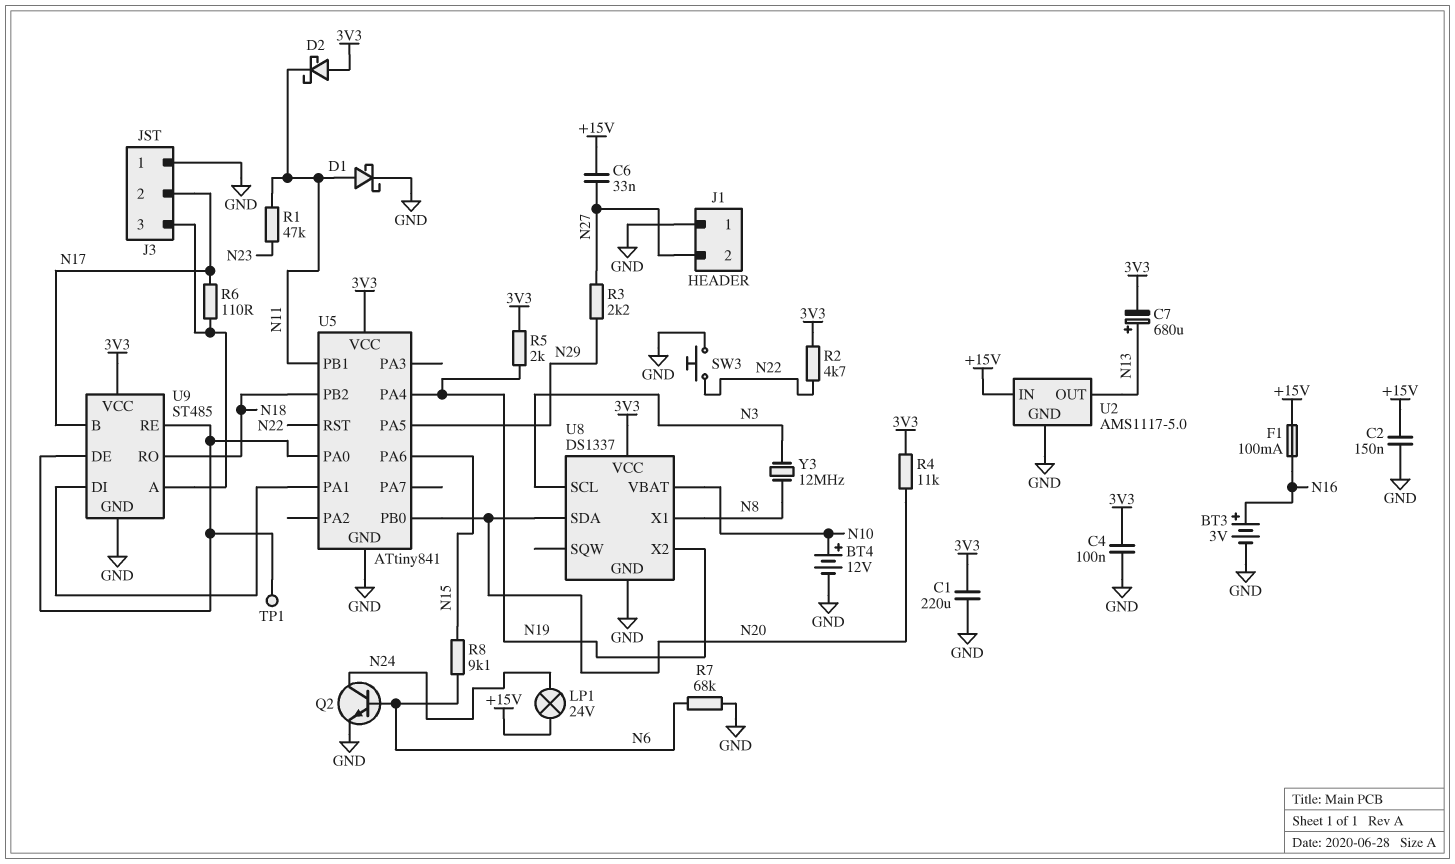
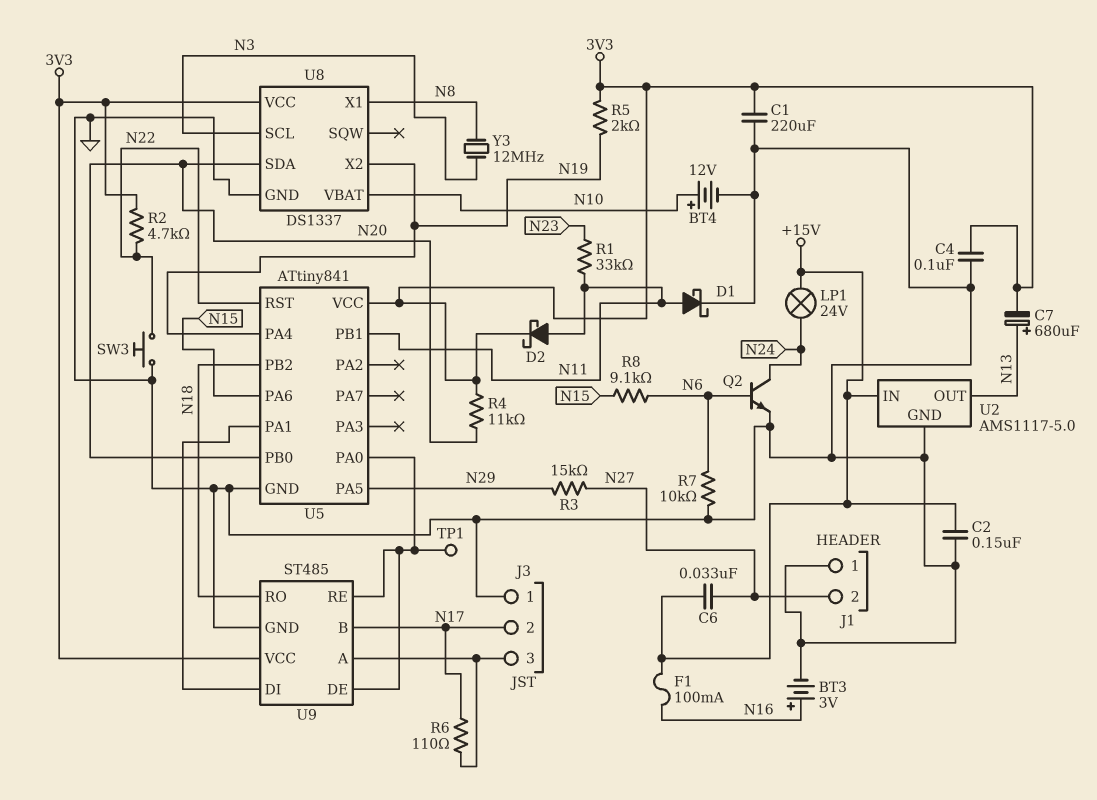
D2: schottky (A 3V3, K N11) -> schottky (A N11, K 3V3)
R1: 47k (N11, N23) -> 33k (N11, N23)
R3: 2.2k (N27, N29) -> 15k (N27, N29)
R7: 68k (GND, N6) -> 10k (GND, N6)

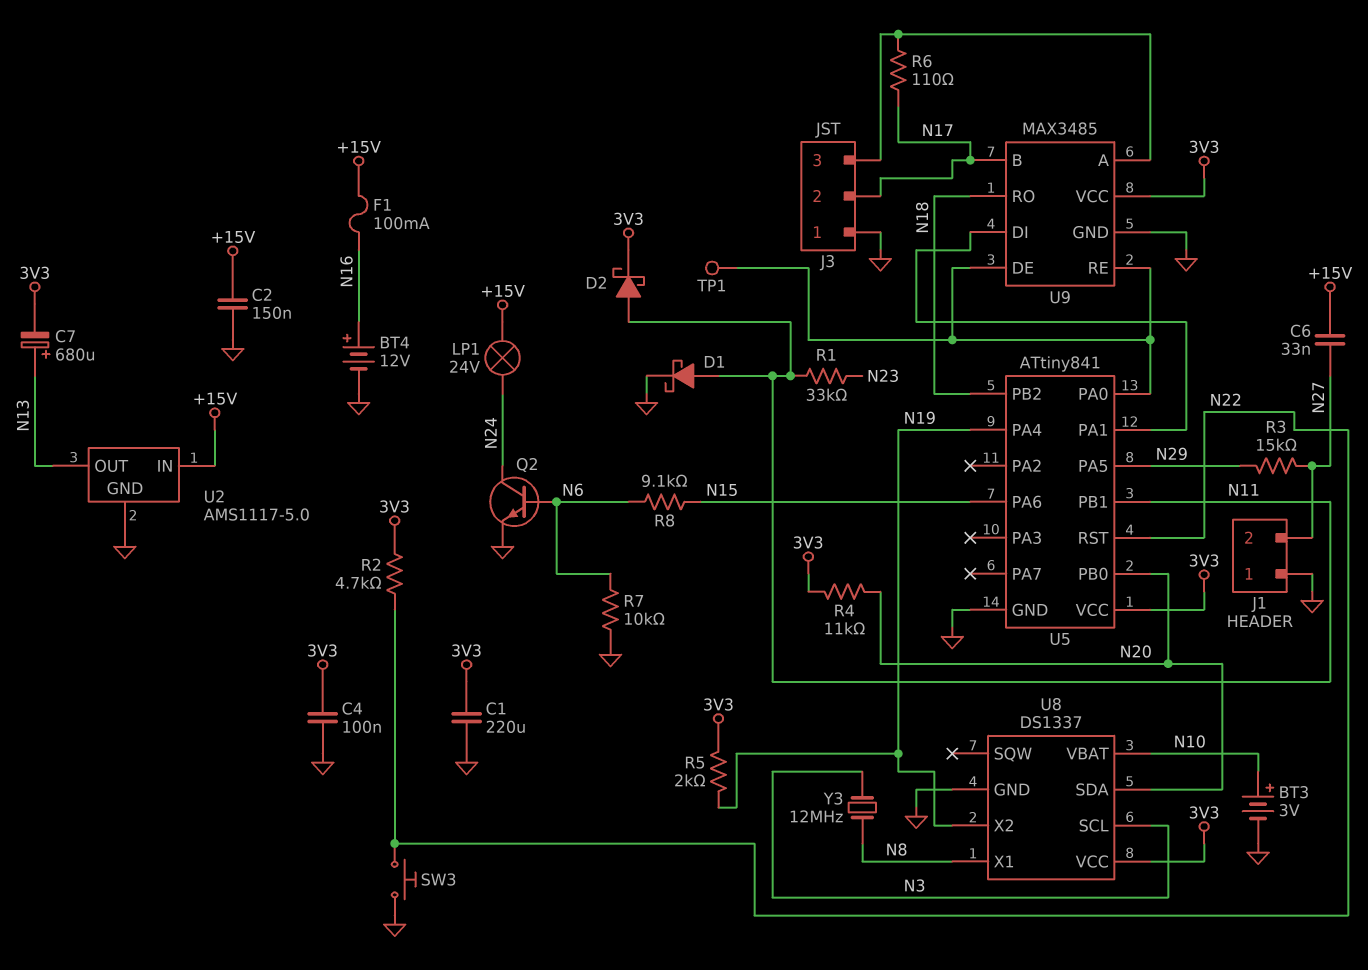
BT3: 3V (plus N16, minus GND) -> 3V (plus N10, minus GND)
BT4: 12V (plus N10, minus GND) -> 12V (plus N16, minus GND)
U9: ST485 -> MAX3485

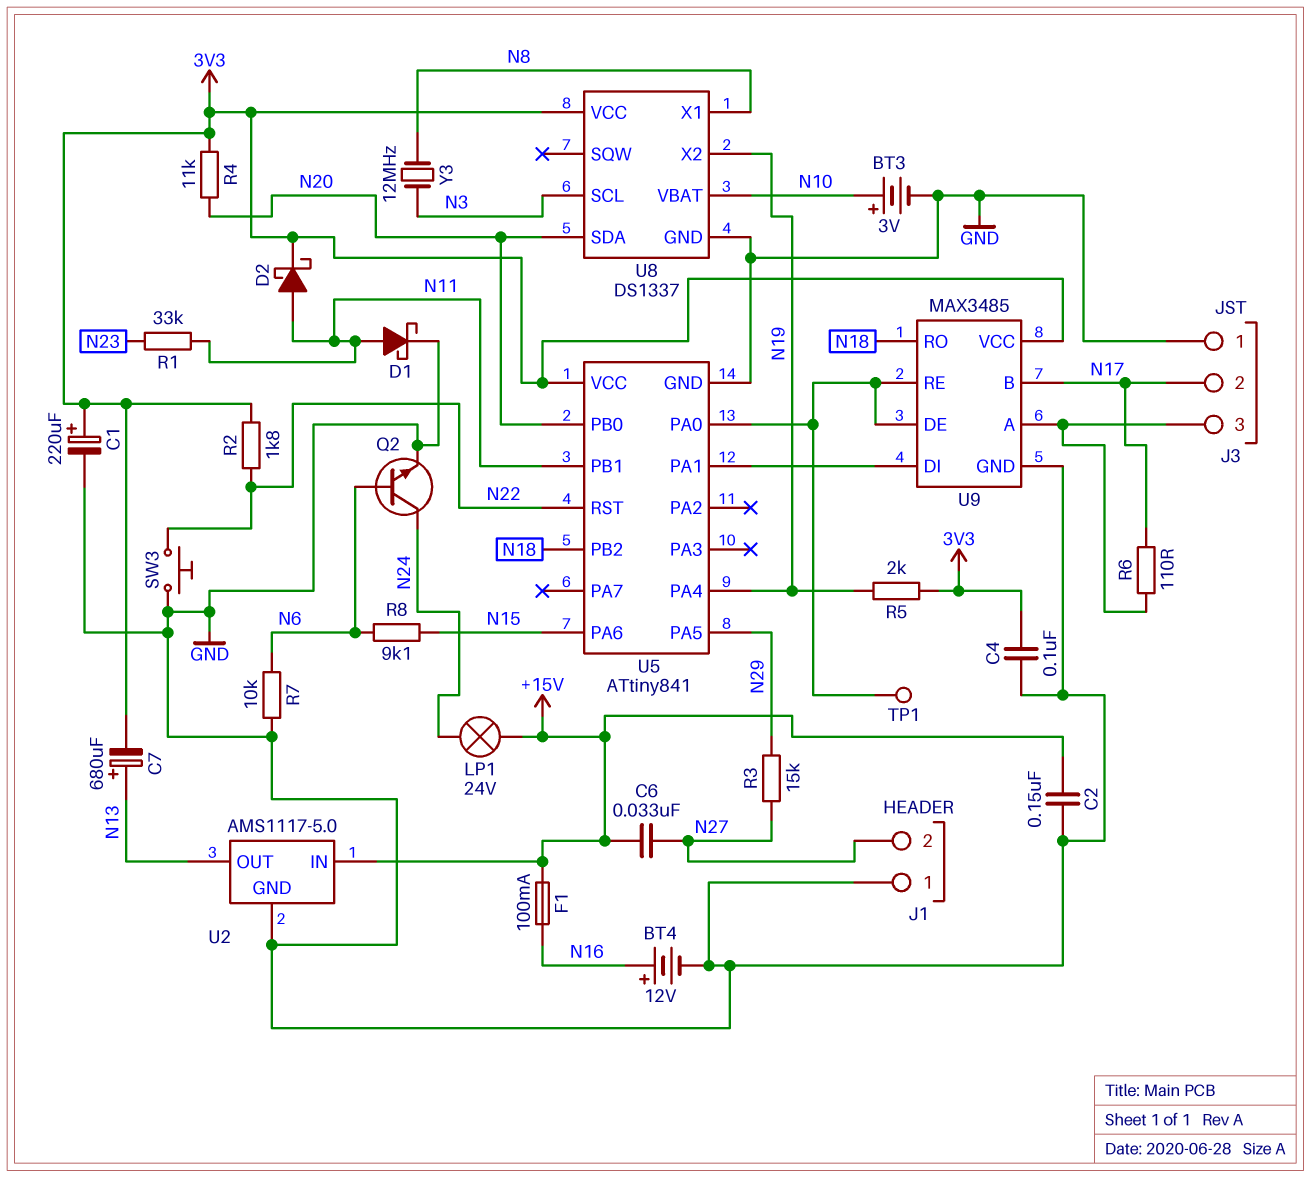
C1: 220uF (3V3, GND) -> 220uF (plus 3V3, minus GND)
R2: 4.7k (3V3, N22) -> 1.8k (3V3, N22)

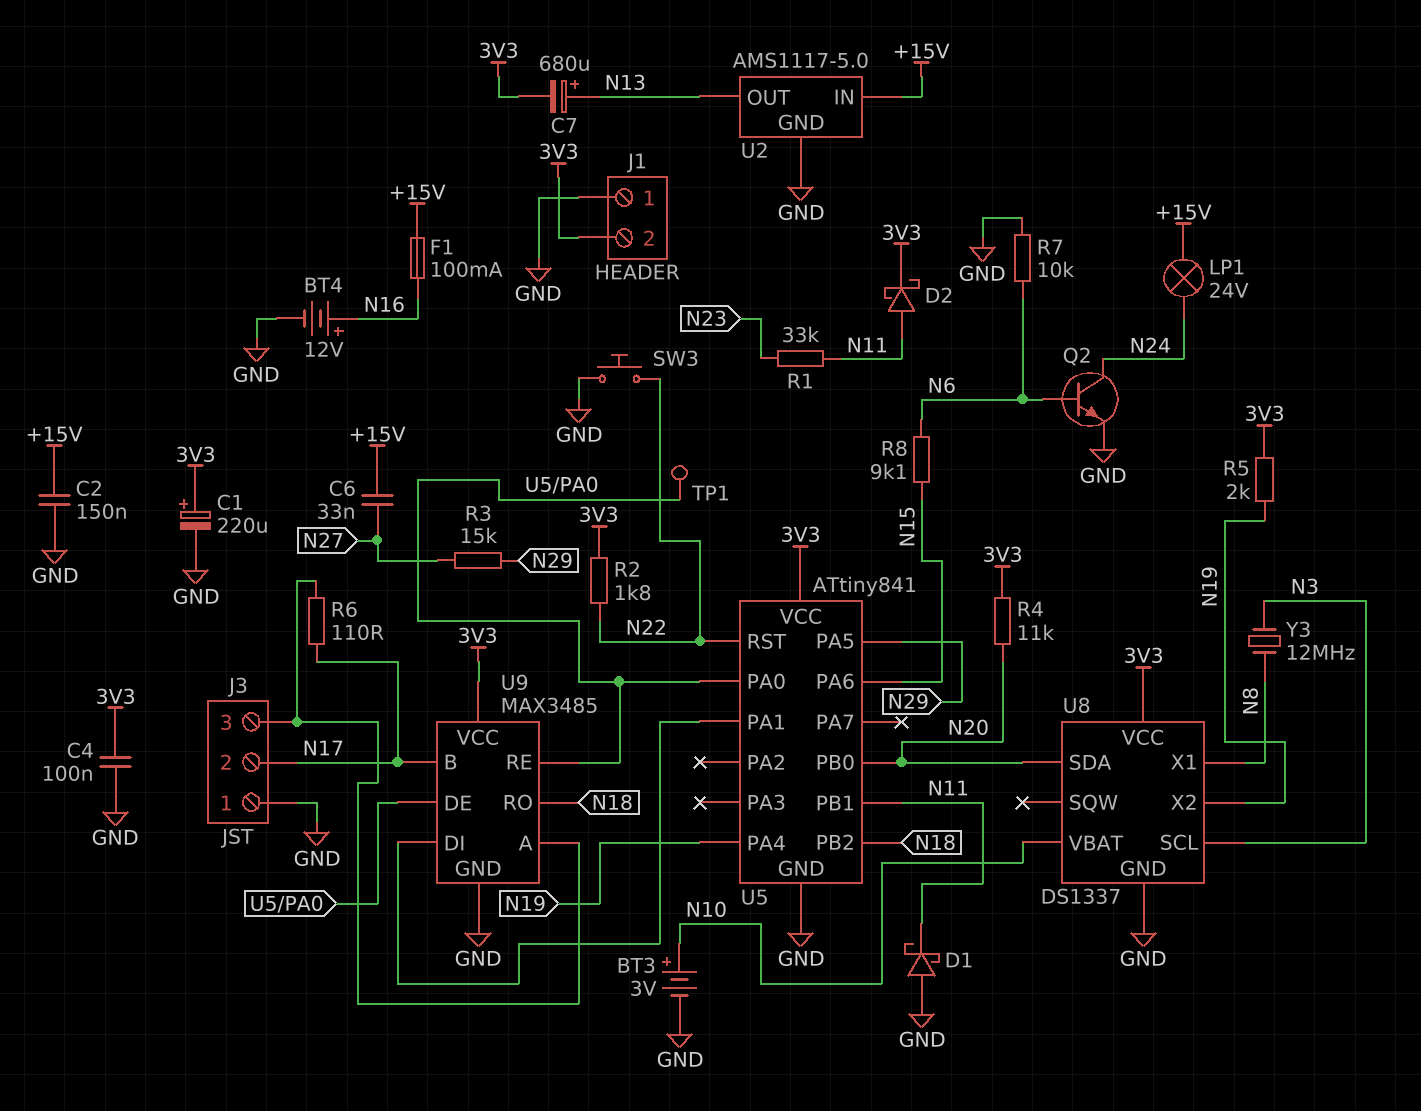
D1: schottky (A N11, K GND) -> schottky (A GND, K N11)
J1 pin 2: N27 -> 3V3

